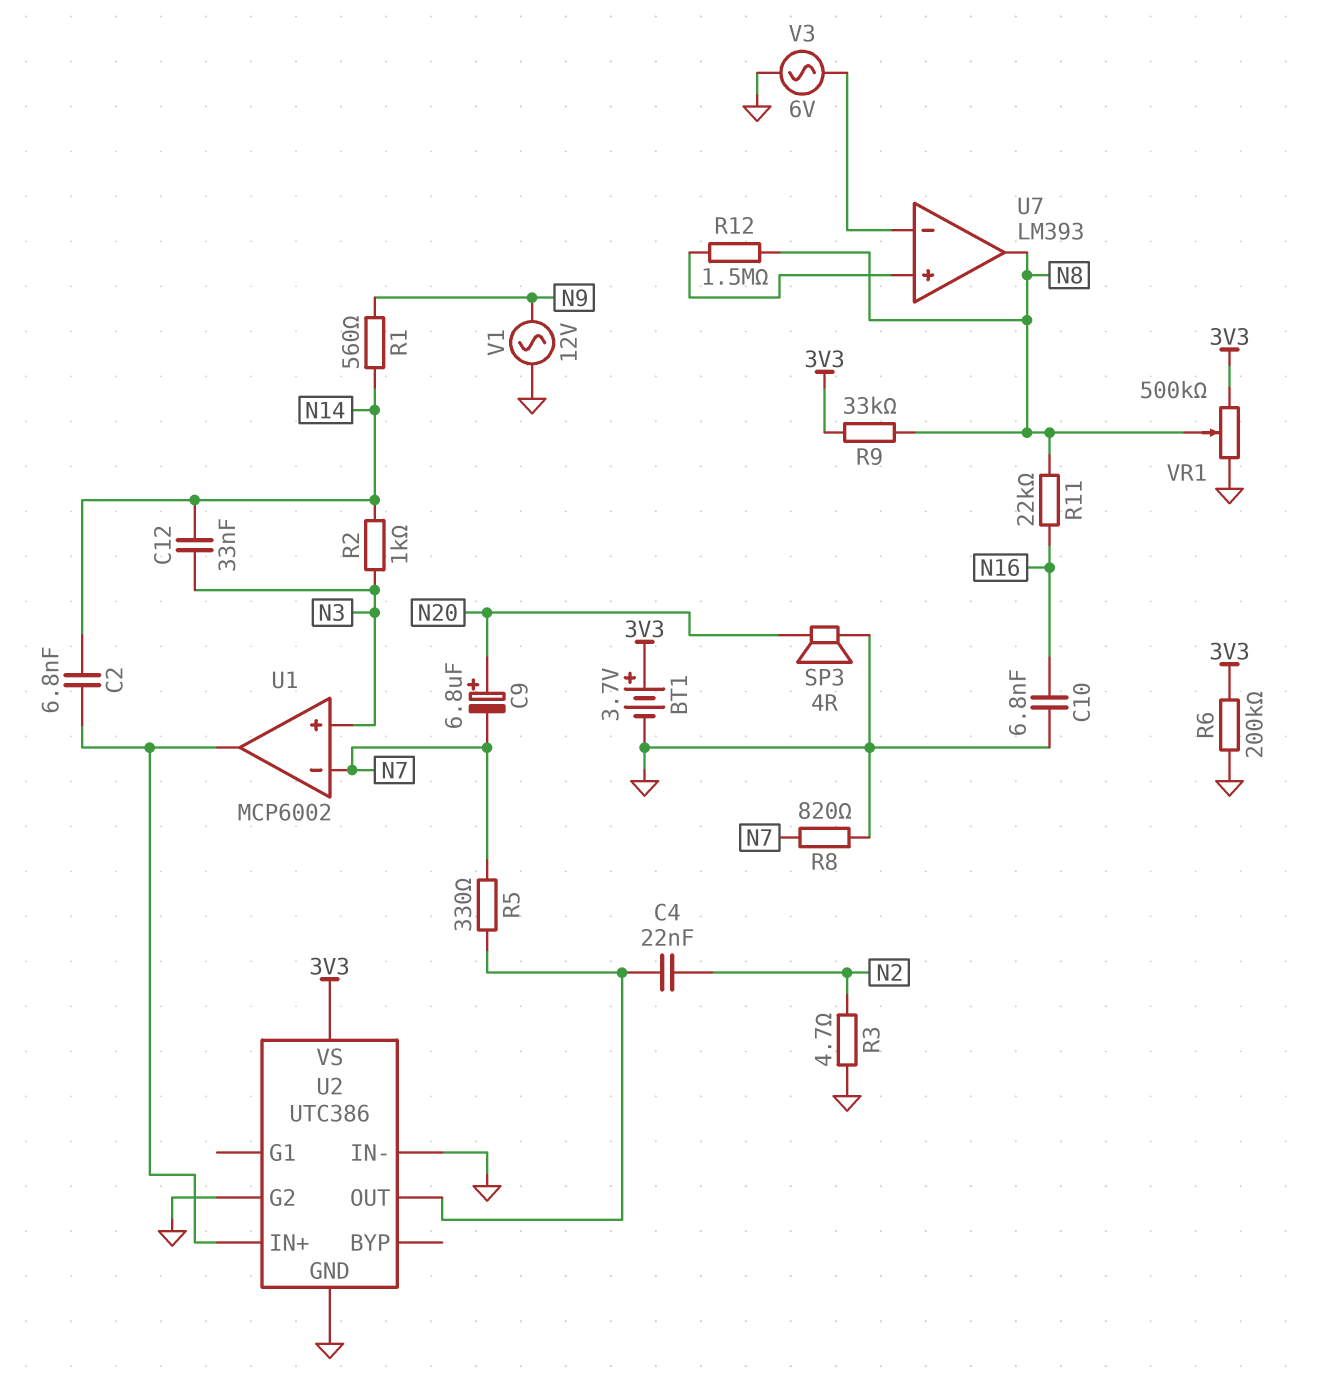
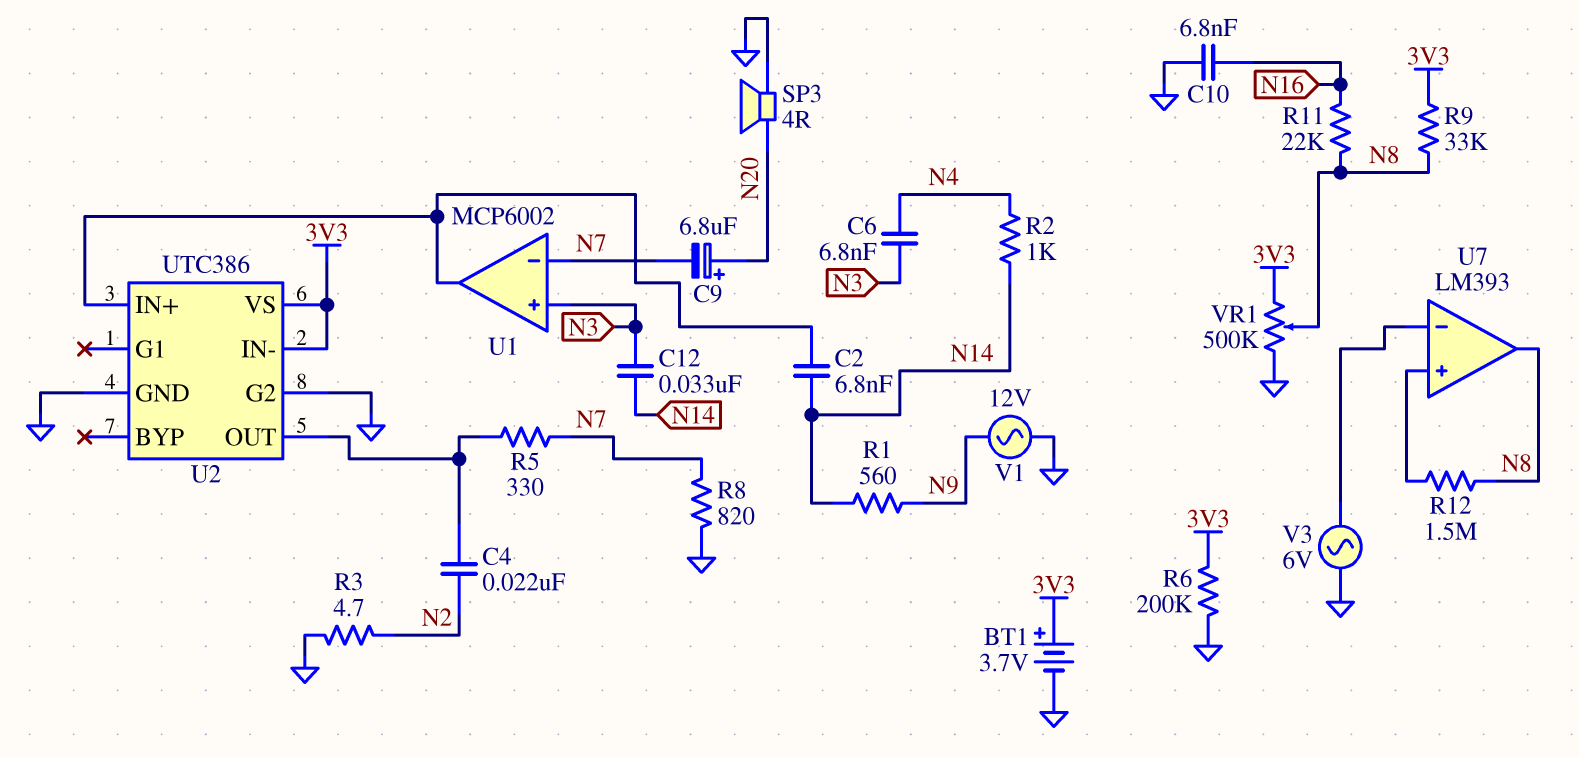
C6: none -> 6.8nF (N3, N4)
R2: 1k (N3, N14) -> 1k (N4, N14)
U2 pin IN-: GND -> 3V3

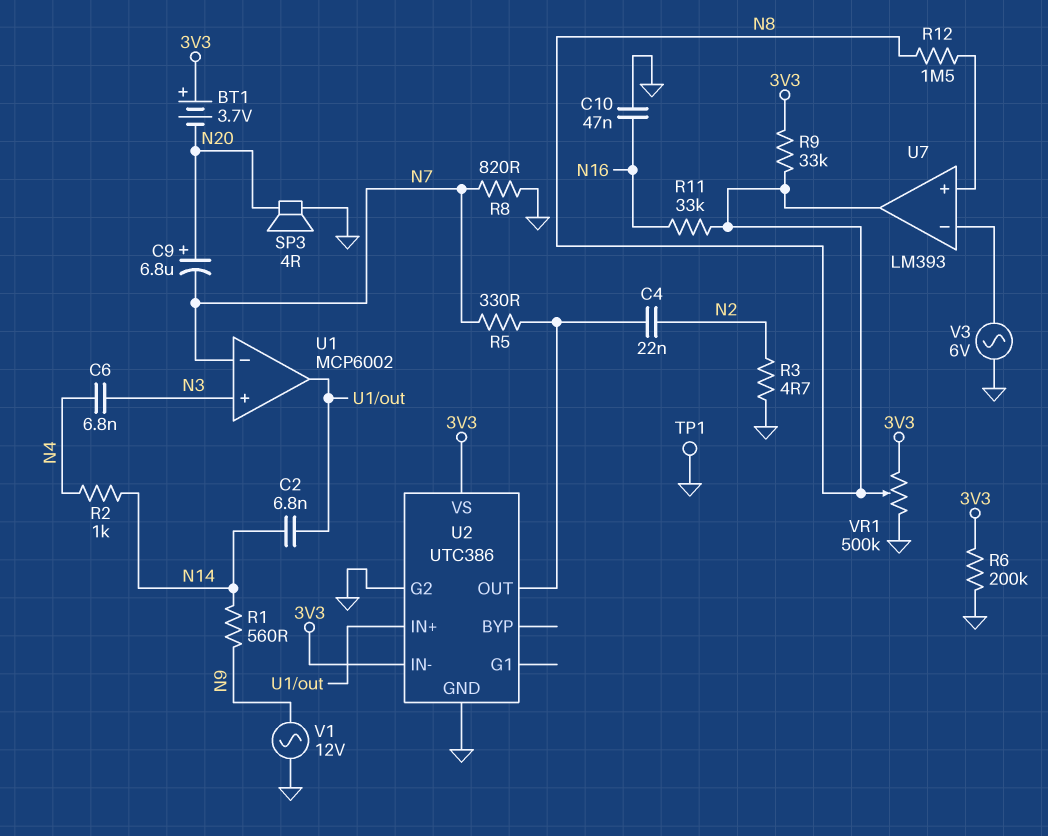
BT1: 3.7V (plus 3V3, minus GND) -> 3.7V (plus 3V3, minus N20)
C10: 6.8nF (GND, N16) -> 47nF (GND, N16)
C12: 33nF (N3, N14) -> none
R11: 22k (N8, N16) -> 33k (N8, N16)
TP1: none -> test point (GND)

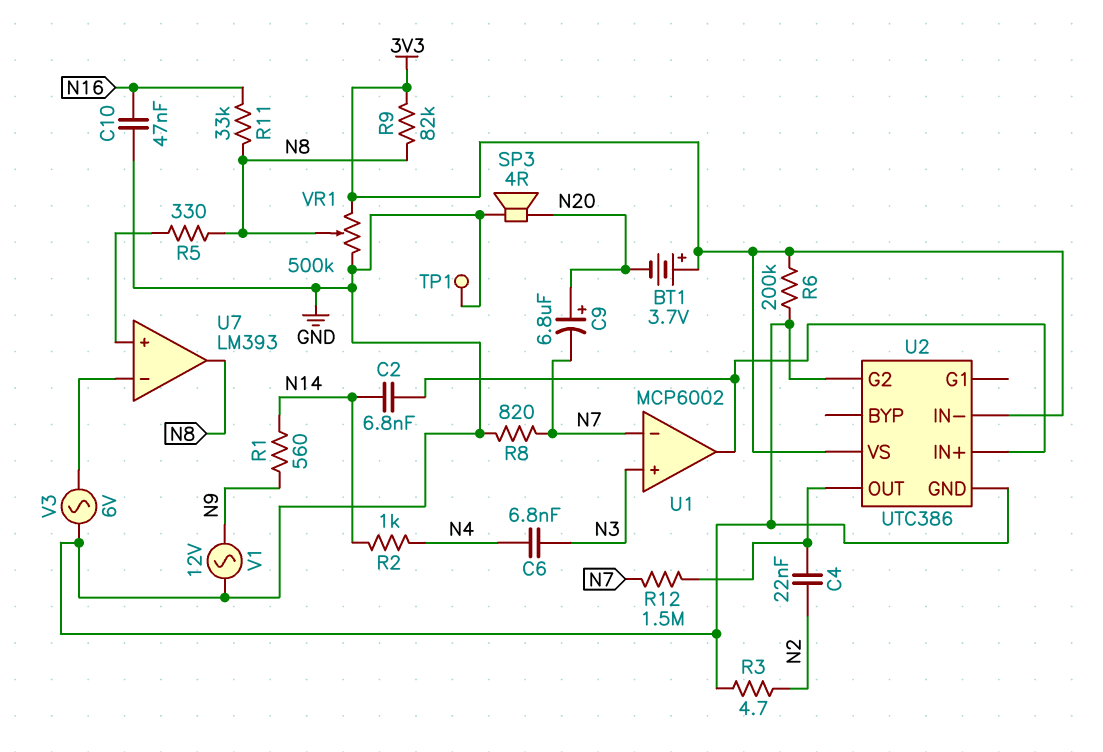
R5: 330 (N7, U2/OUT) -> 330 (N8, U7/in+)
R9: 33k (3V3, N8) -> 82k (3V3, N8)
R12: 1.5M (N8, U7/in+) -> 1.5M (N7, U2/OUT)

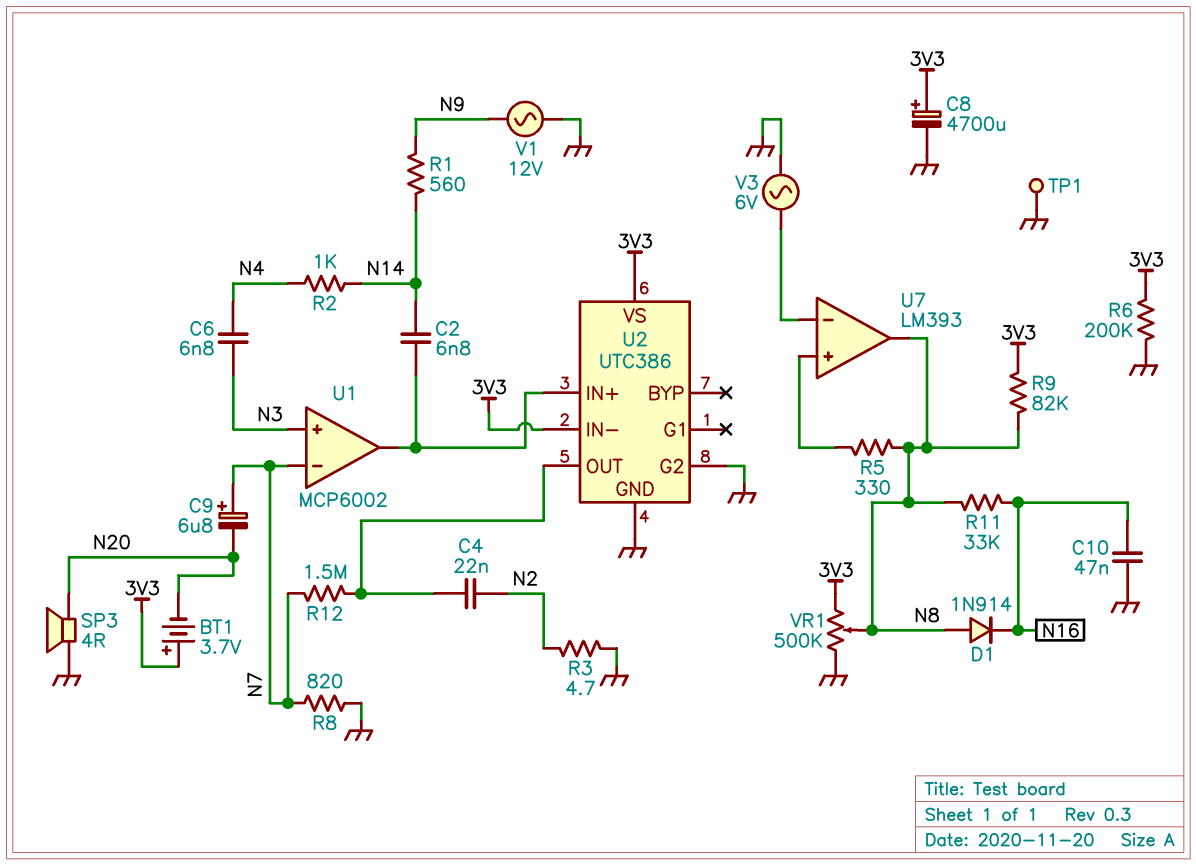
C8: none -> 4700uF (plus 3V3, minus GND)
C9: 6.8uF (plus N20, minus N7) -> 6.8uF (plus N7, minus N20)
D1: none -> diode 1N914 (A N8, K N16)

